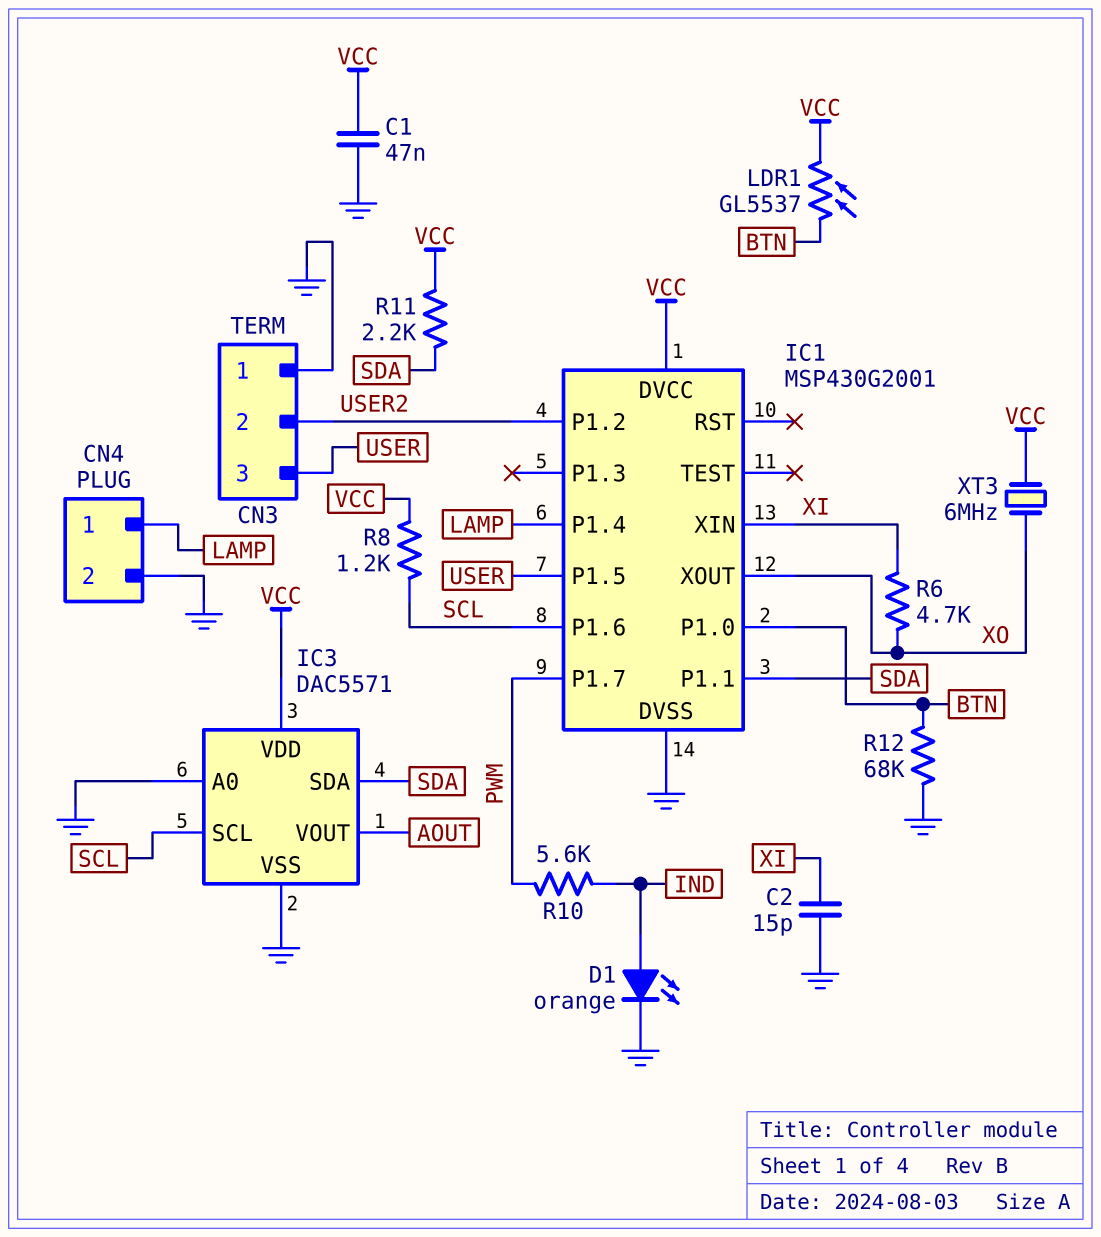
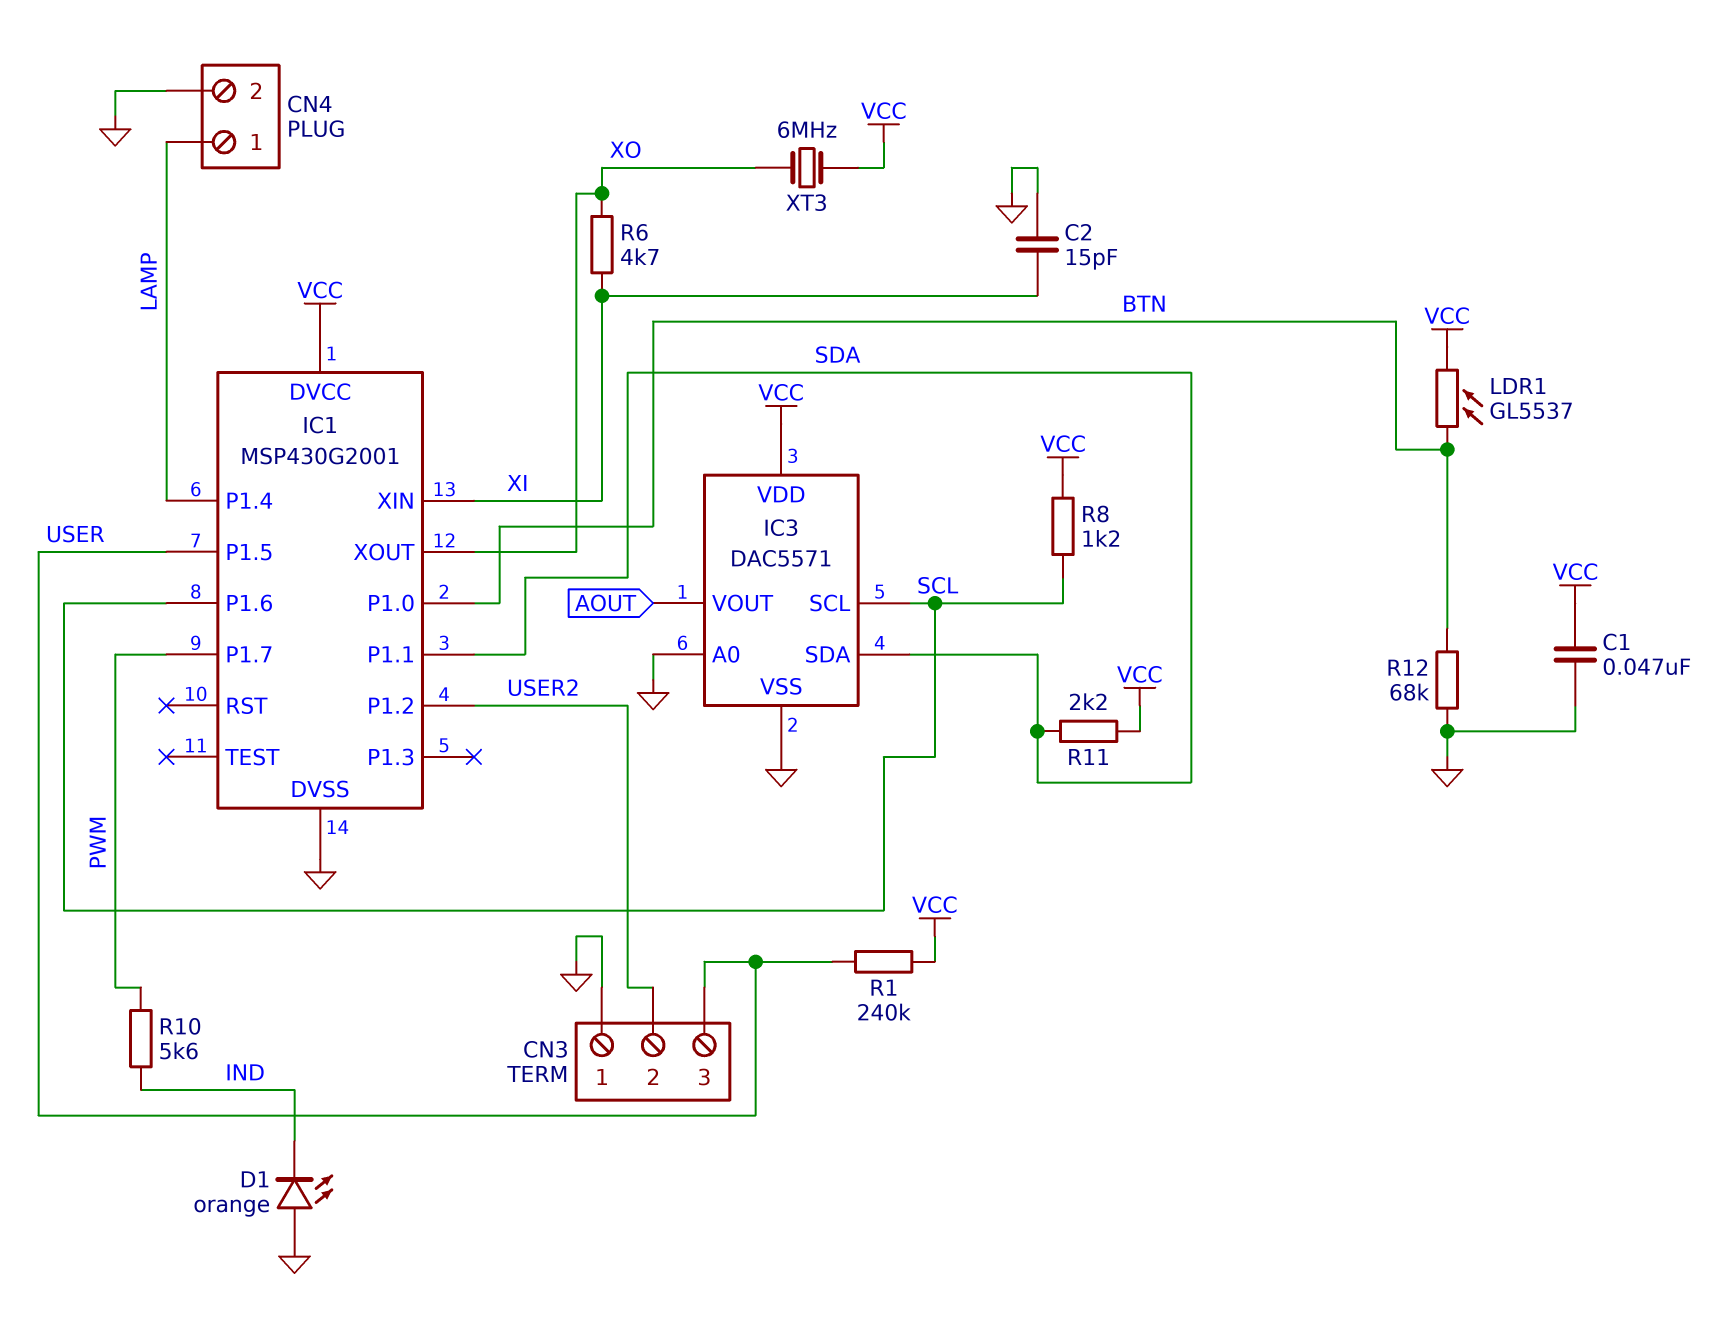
D1: LED orange (A IND, K GND) -> LED orange (A GND, K IND)
R1: none -> 240k (USER, VCC)

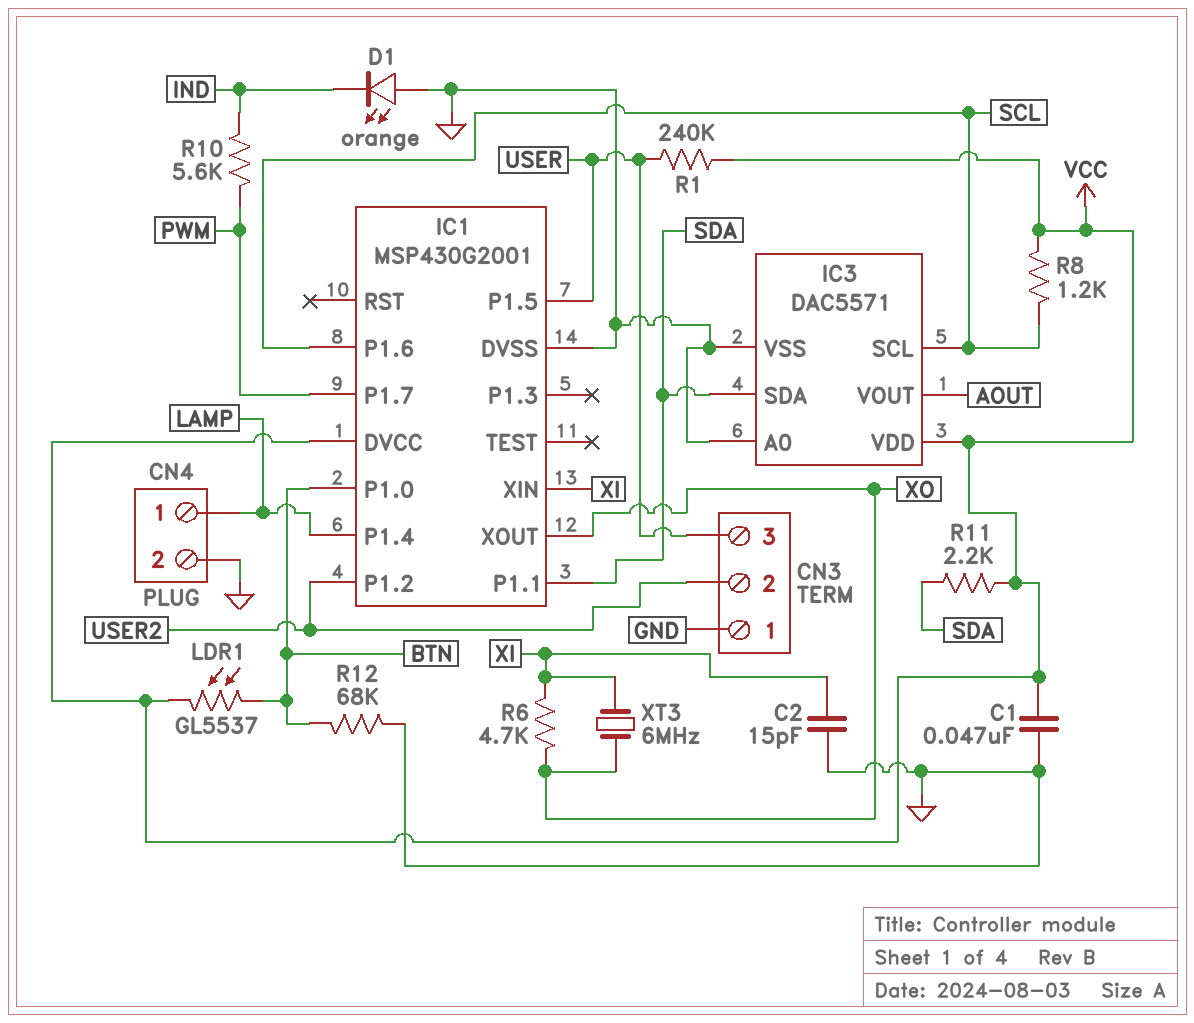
XT3: 6MHz (VCC, XO) -> 6MHz (XI, XO)

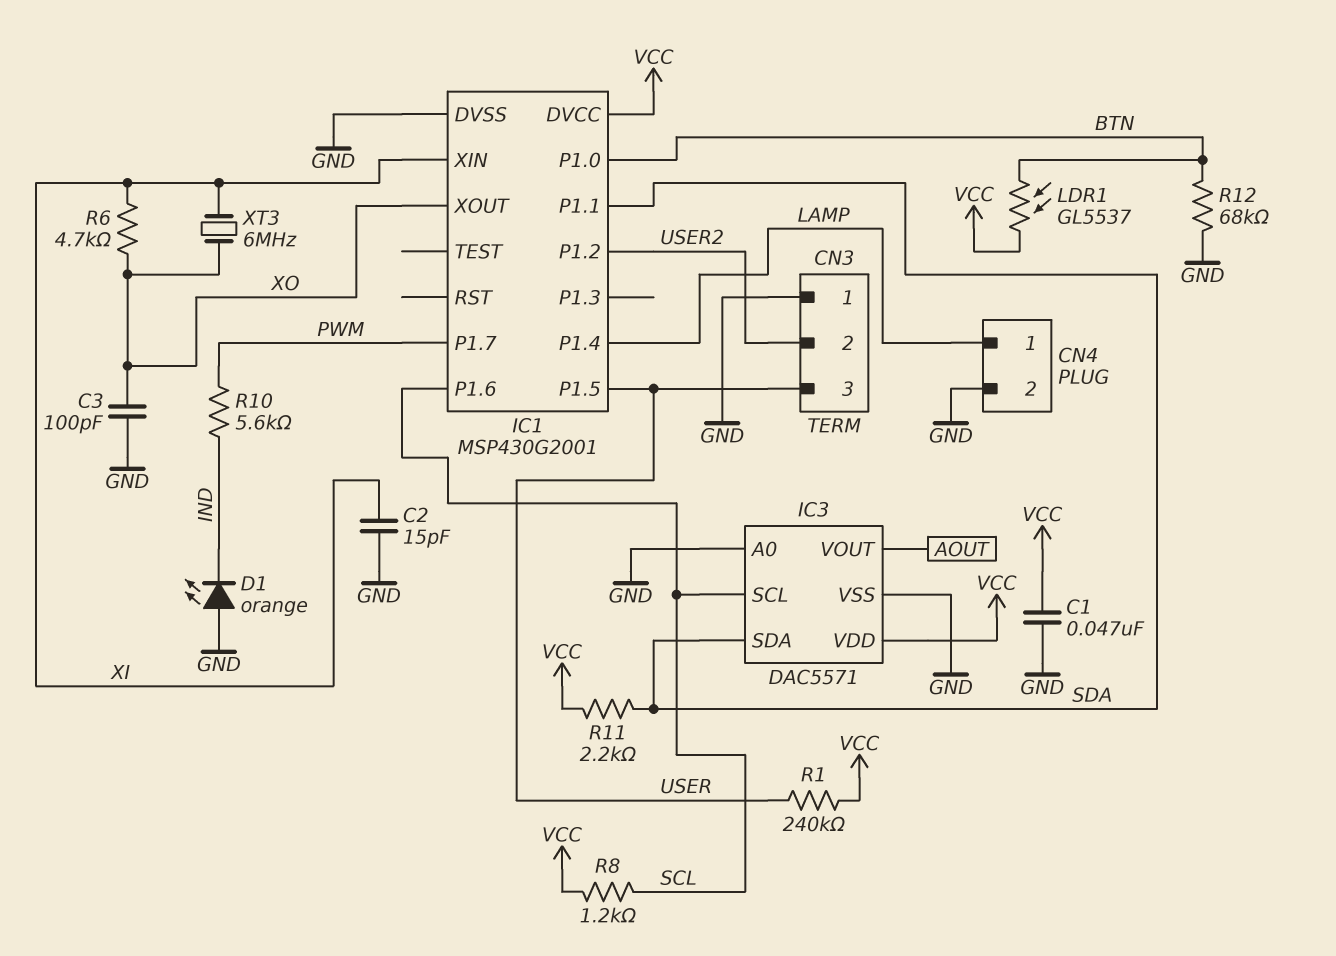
C3: none -> 100pF (GND, XO)

